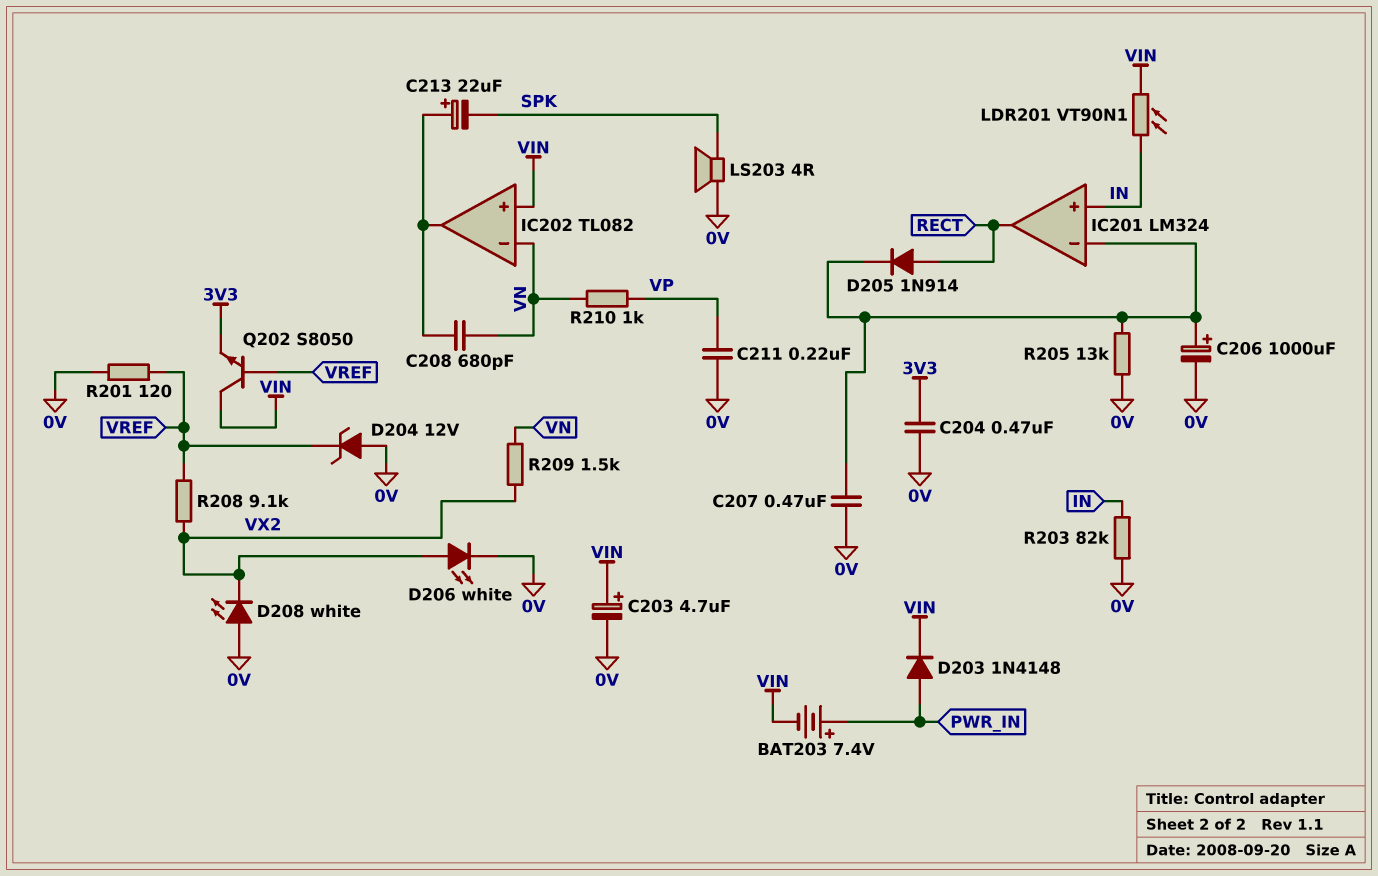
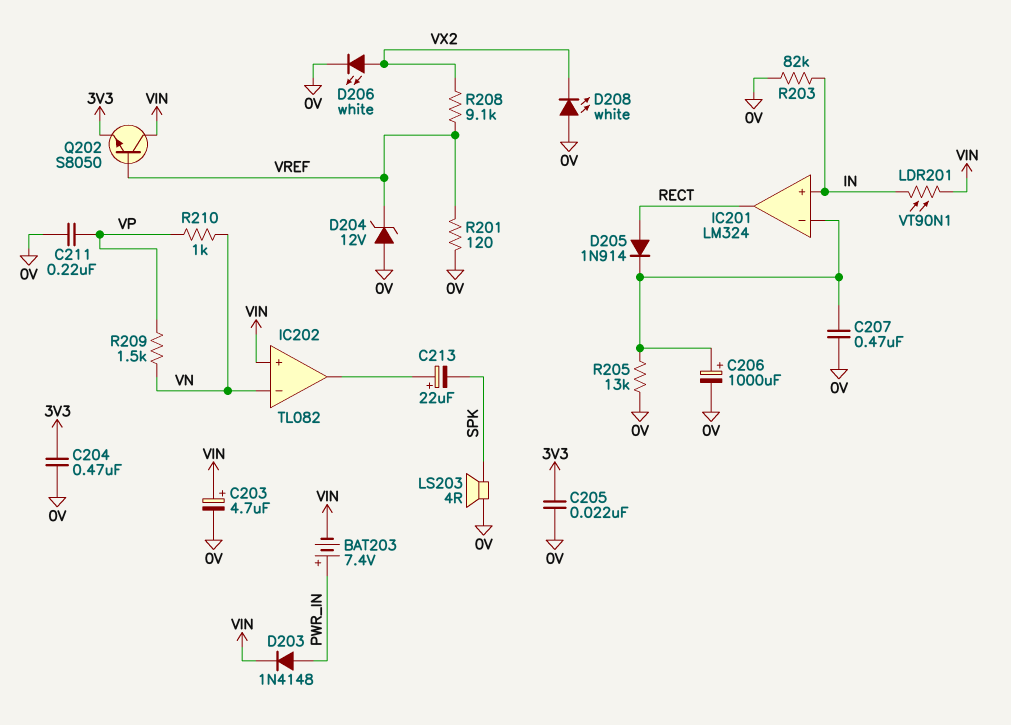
C205: none -> 22nF (0V, 3V3)
C208: 680pF (IC202/out, VN) -> none
R209: 1.5k (VN, VX2) -> 1.5k (VN, VP)

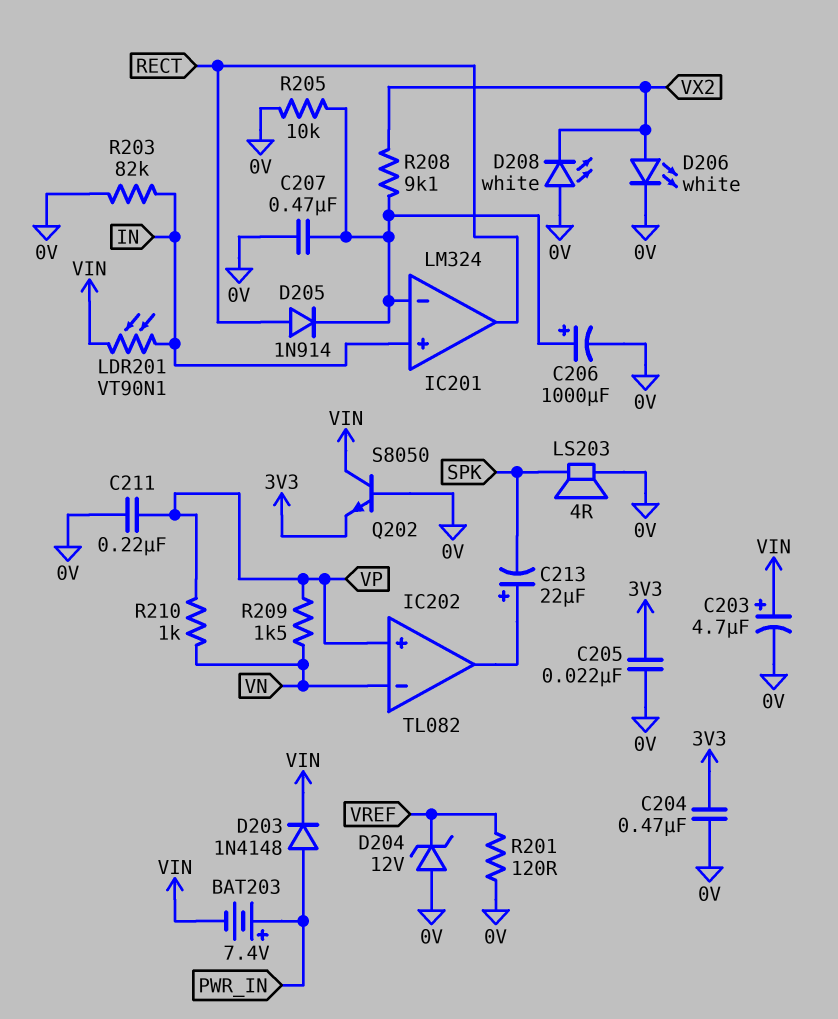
IC202 pin in+: VIN -> VP
Q202: NPN S8050 (B VREF, C VIN, E 3V3) -> NPN S8050 (B 0V, C VIN, E 3V3)
R205: 13k (0V, IC201/in-) -> 10k (0V, IC201/in-)
R208: 9.1k (VREF, VX2) -> 9.1k (IC201/in-, VX2)

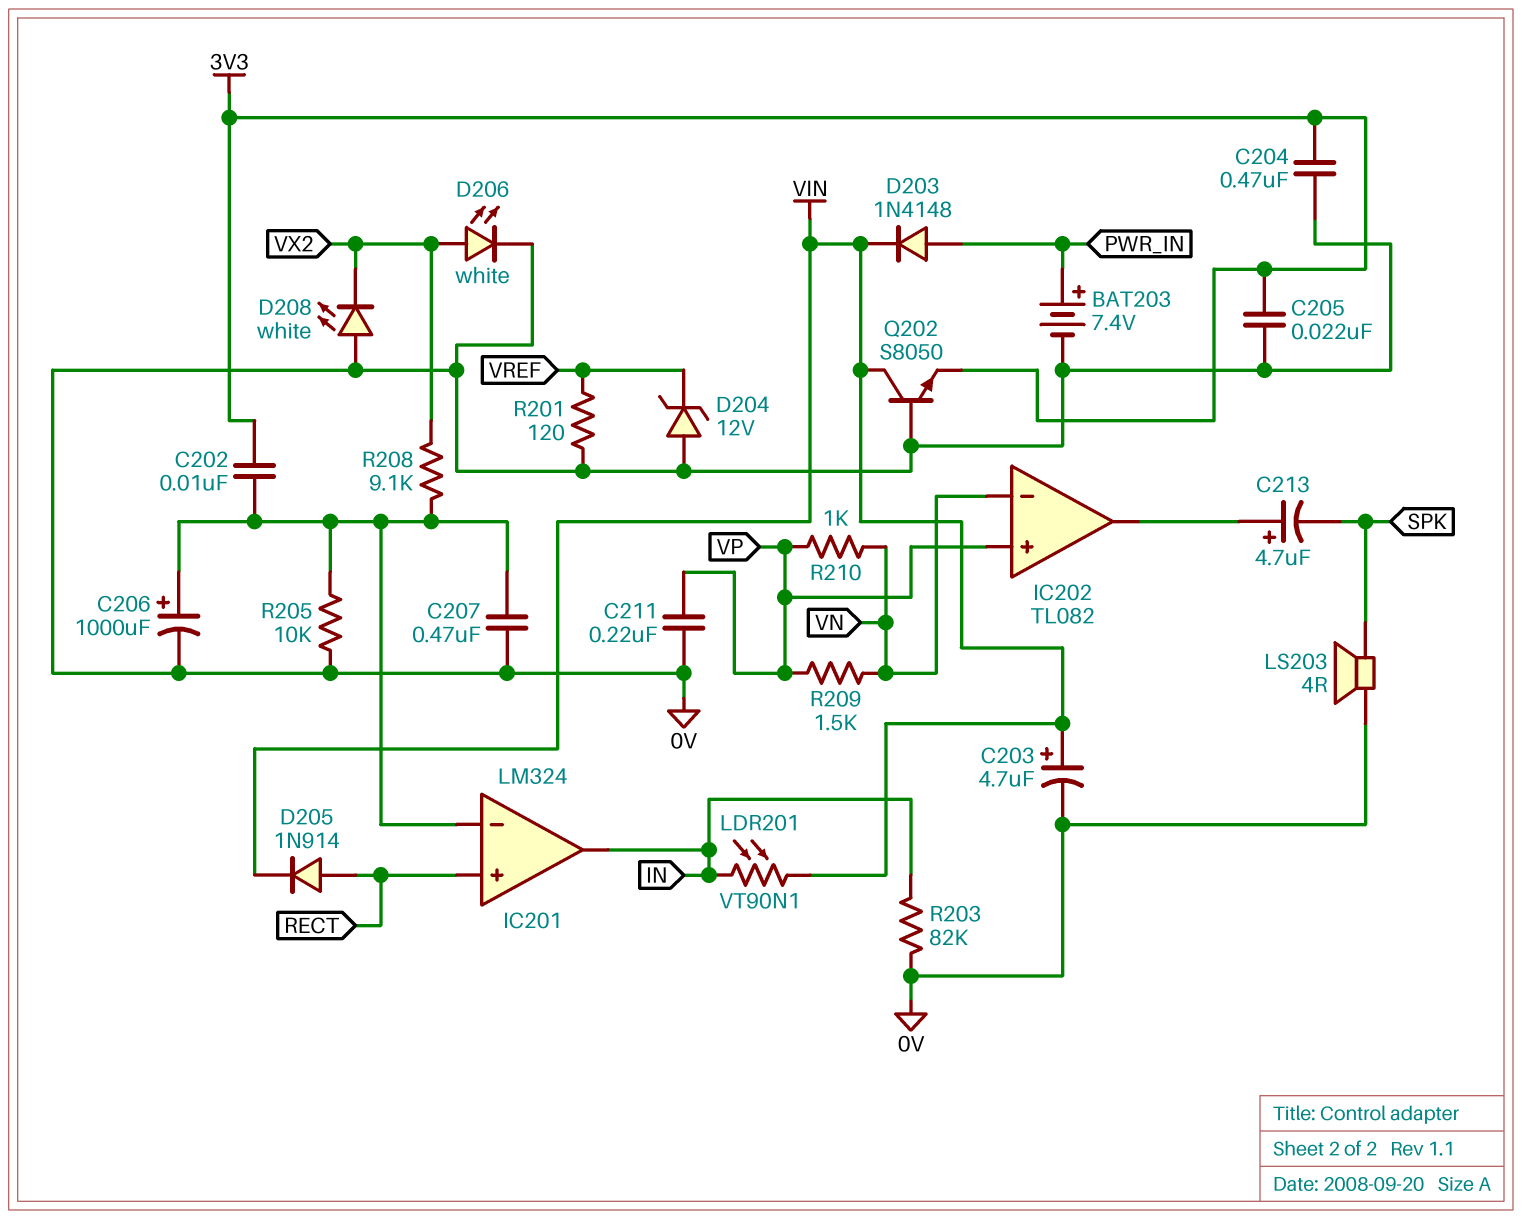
BAT203: 7.4V (plus PWR_IN, minus VIN) -> 7.4V (plus PWR_IN, minus 0V)
C202: none -> 10nF (3V3, IC201/in-)
C213: 22uF (plus IC202/out, minus SPK) -> 4.7uF (plus IC202/out, minus SPK)
D205: diode 1N914 (A RECT, K IC201/in-) -> diode 1N914 (A RECT, K VIN)
IC201 pin in+: IN -> RECT
IC201 pin out: RECT -> IN

